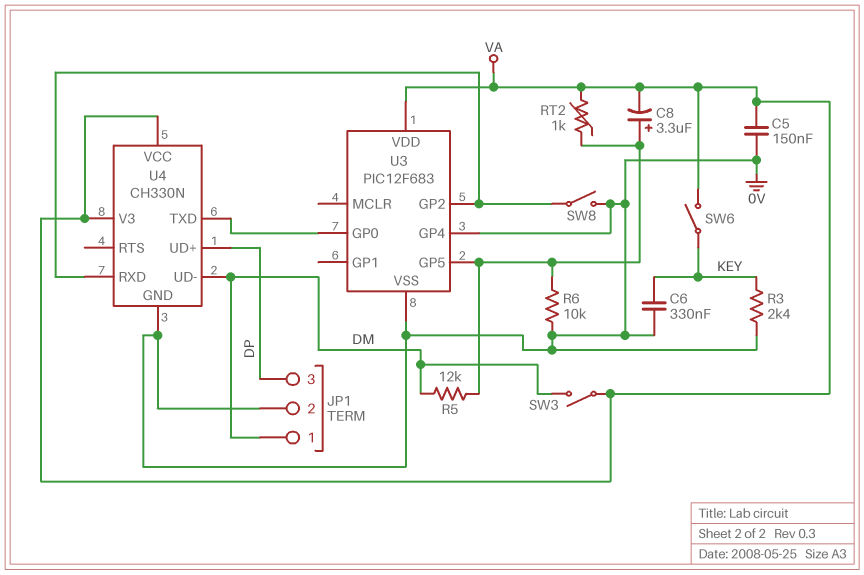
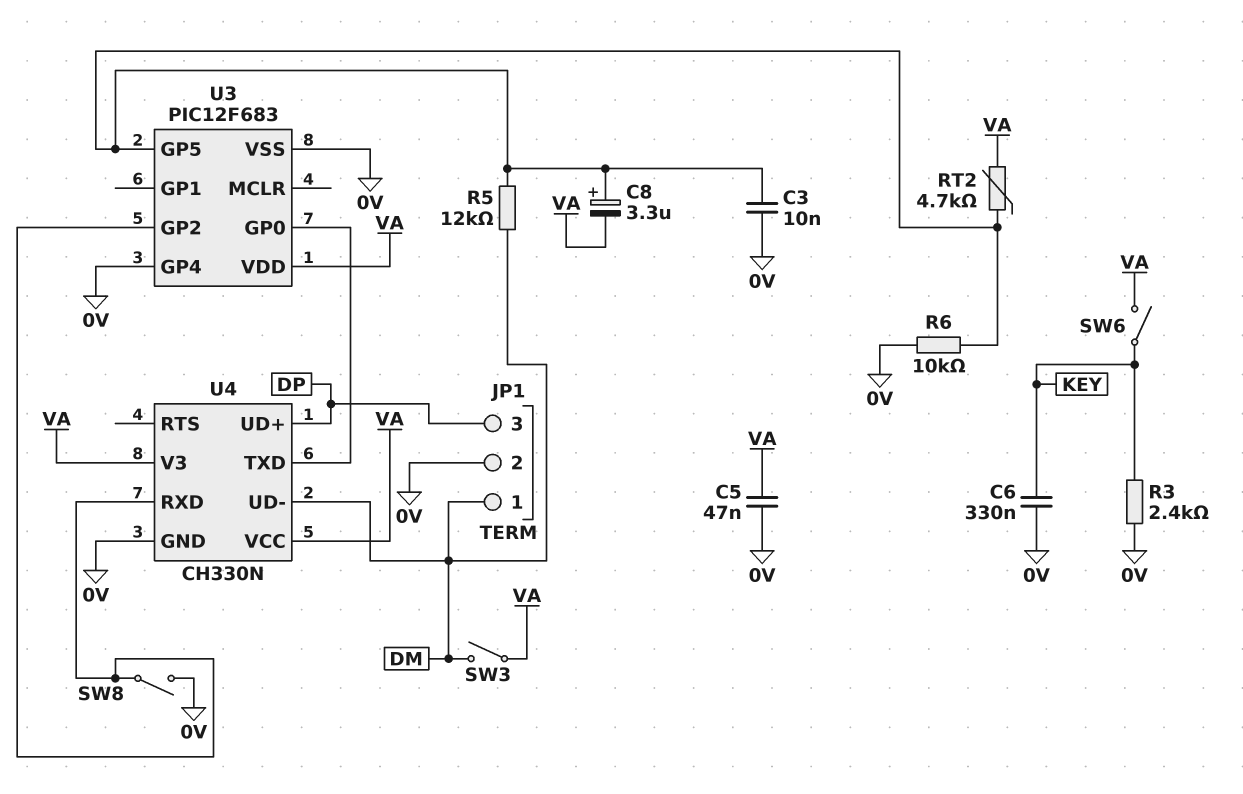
C3: none -> 10nF (0V, U3/GP5)
C5: 150nF (0V, VA) -> 47nF (0V, VA)
RT2: 1k (U3/GP5, VA) -> 4.7k (U3/GP5, VA)

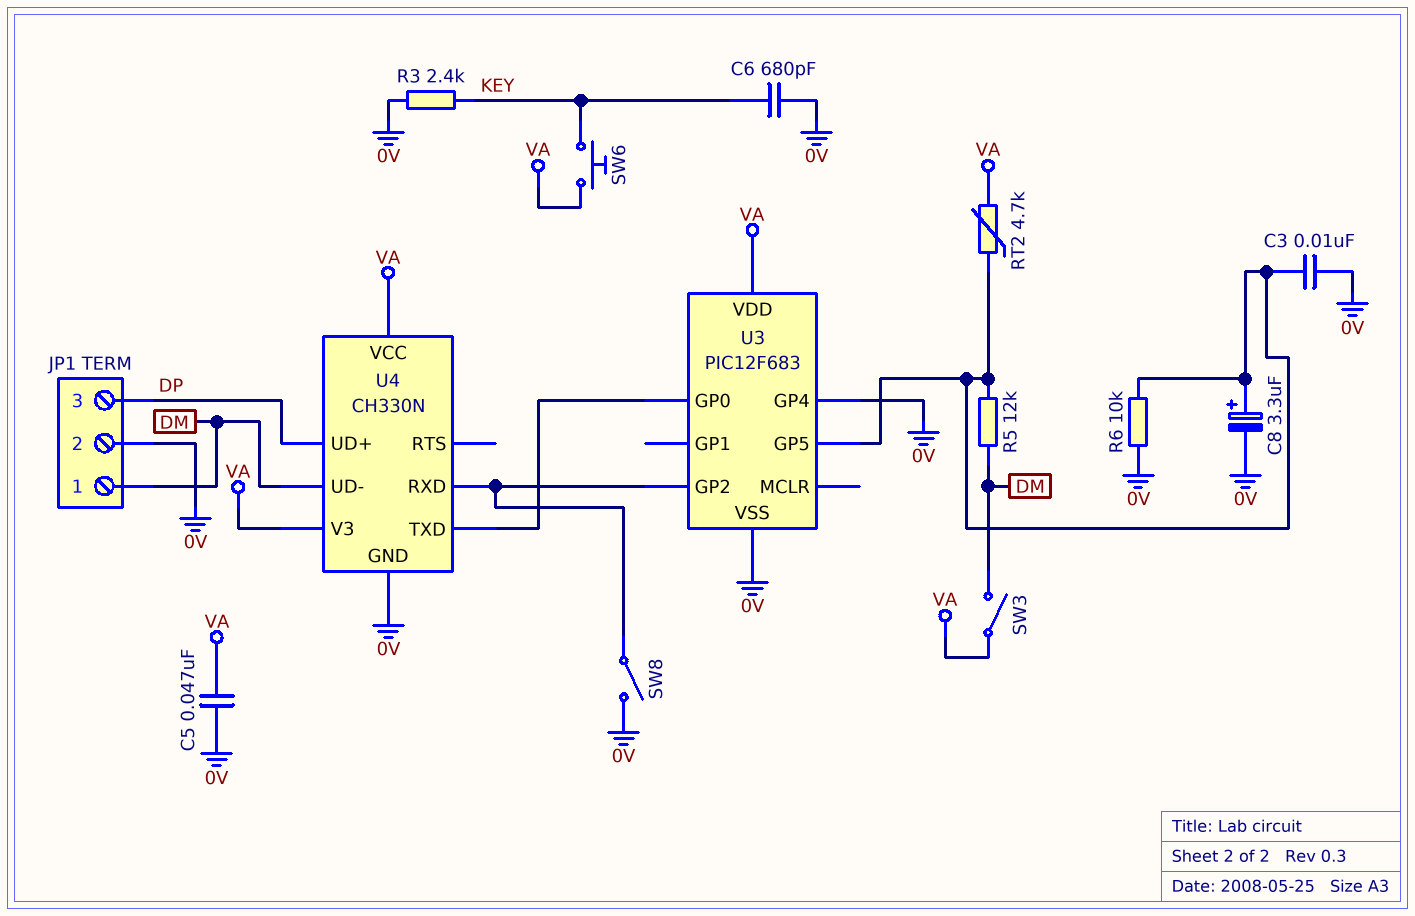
C6: 330nF (0V, KEY) -> 680pF (0V, KEY)
C8: 3.3uF (plus U3/GP5, minus VA) -> 3.3uF (plus U3/GP5, minus 0V)
SW6: switch (KEY, VA) -> button (KEY, VA)

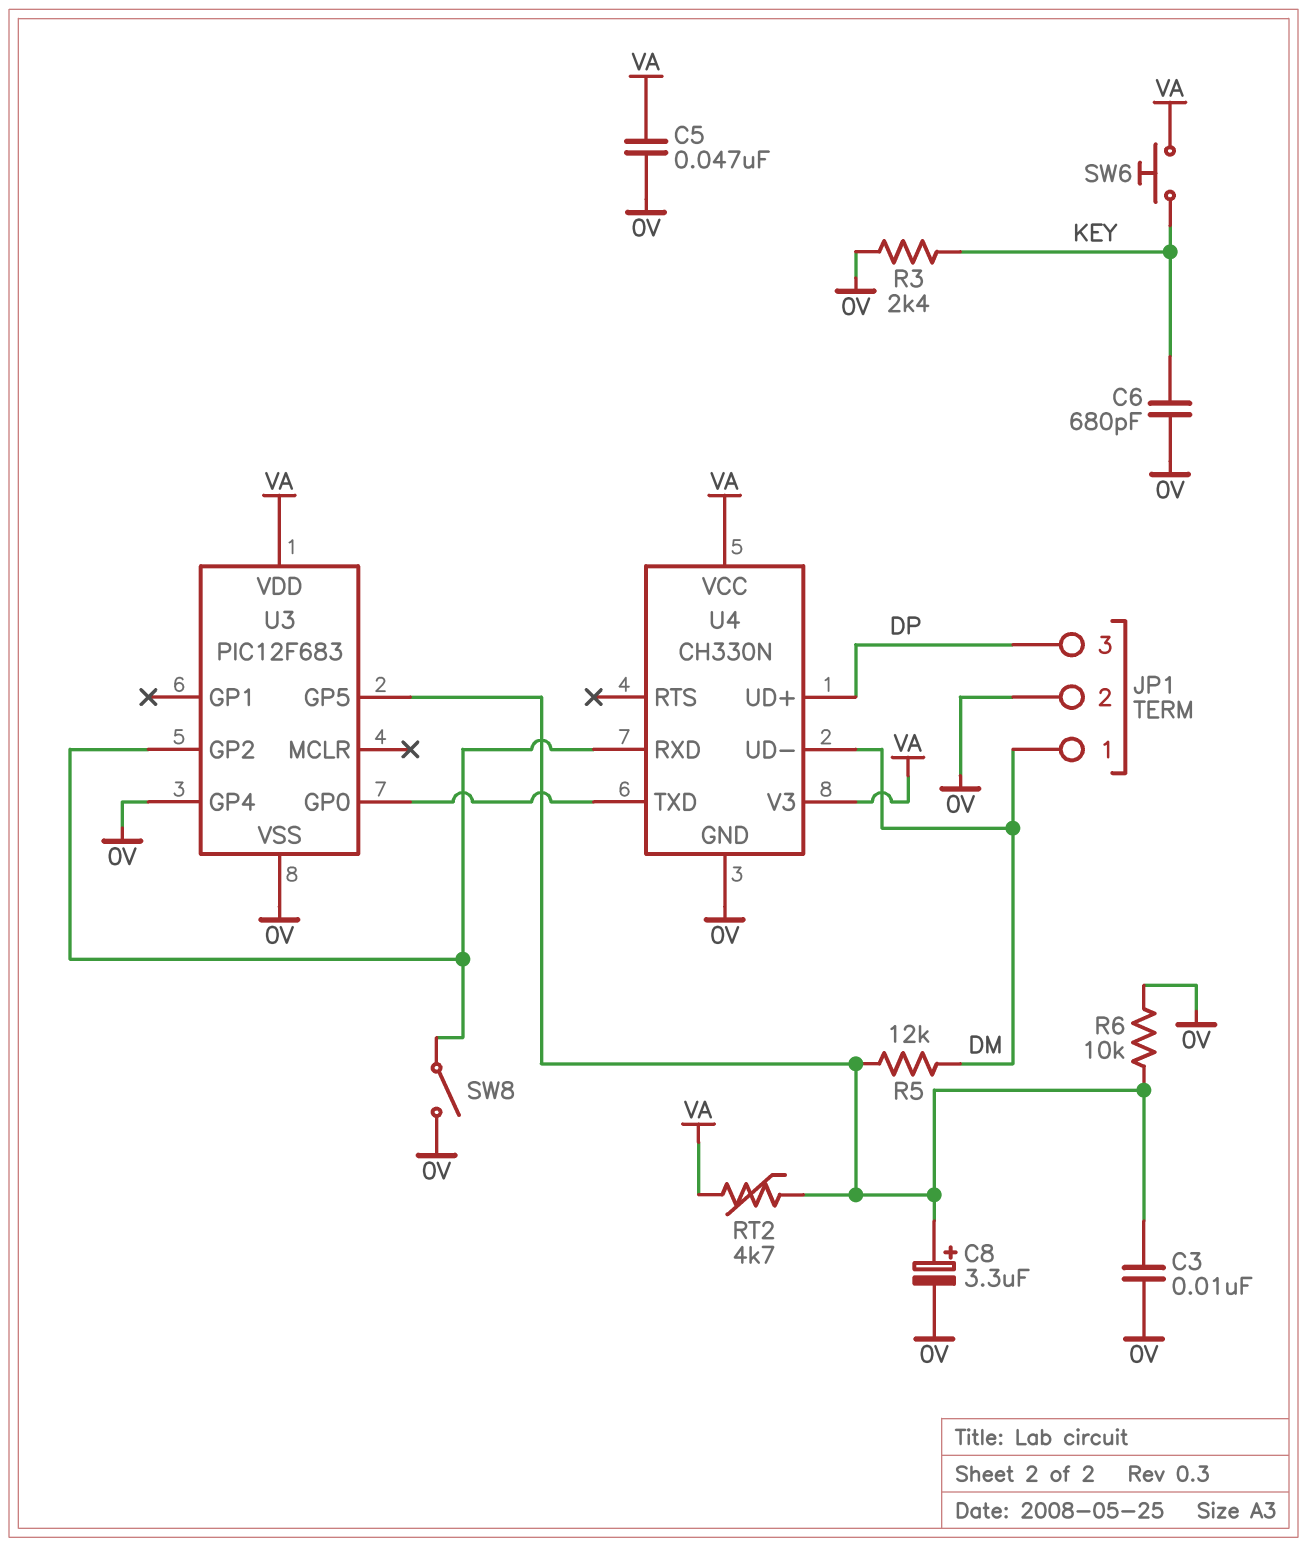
SW3: switch (DM, VA) -> none

